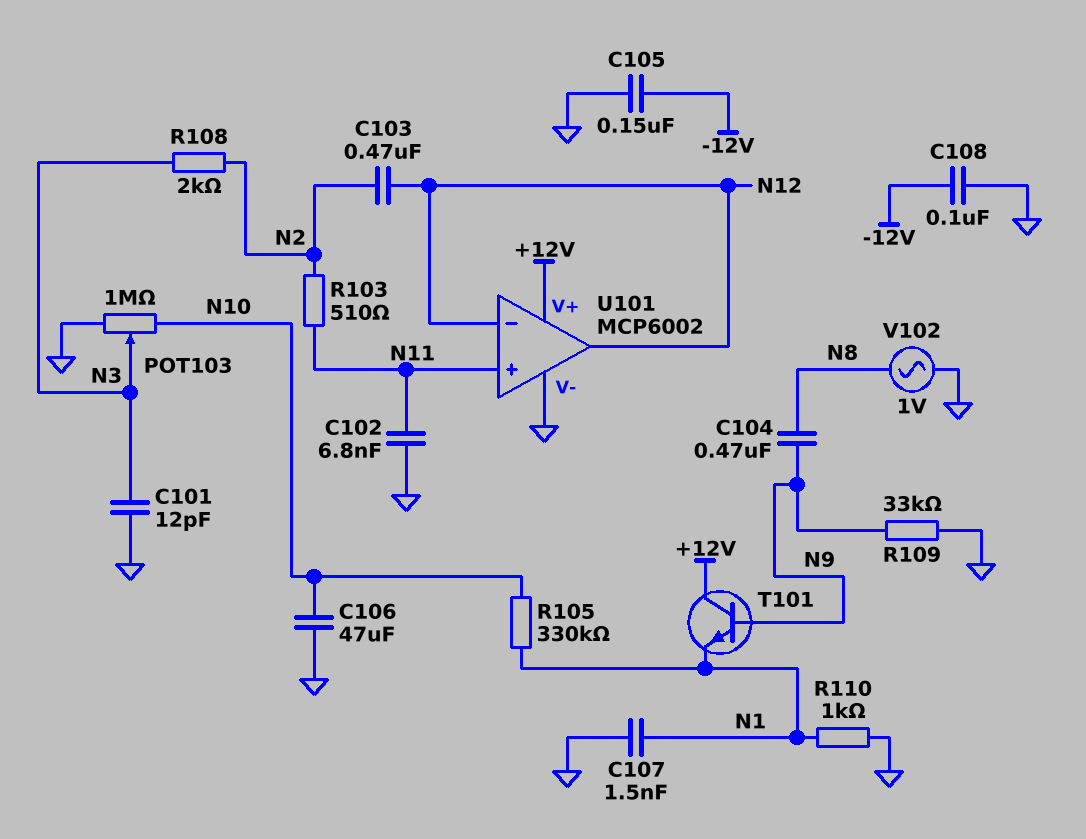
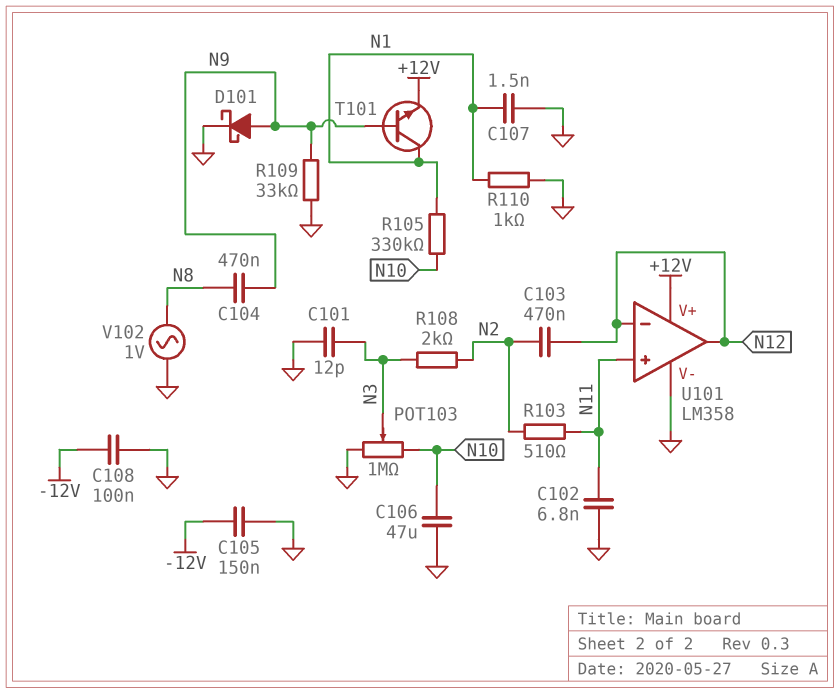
D101: none -> schottky (A N9, K GND)
T101: NPN (B N9, C +12V, E N1) -> NPN (B N9, C N1, E +12V)
U101: MCP6002 -> LM358

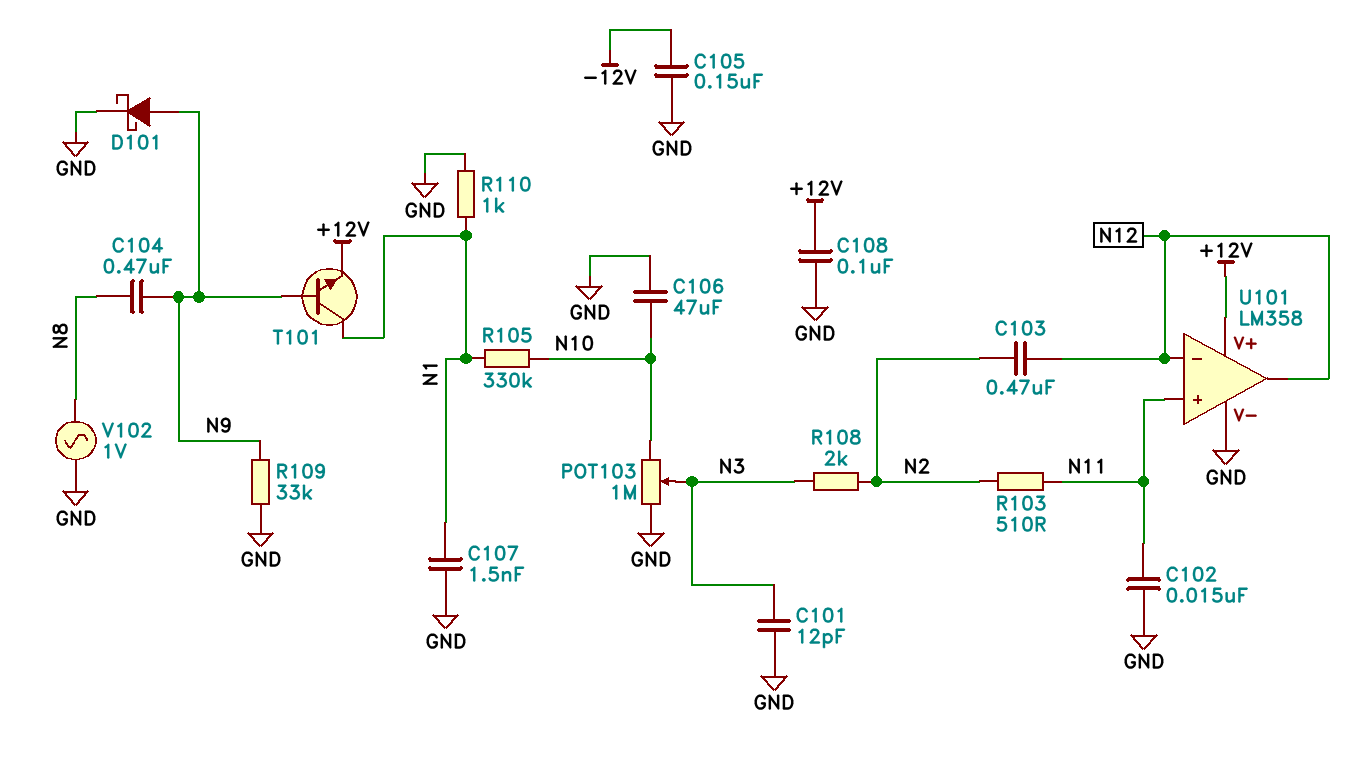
C102: 6.8nF (GND, N11) -> 15nF (GND, N11)
C108: 100nF (-12V, GND) -> 100nF (+12V, GND)

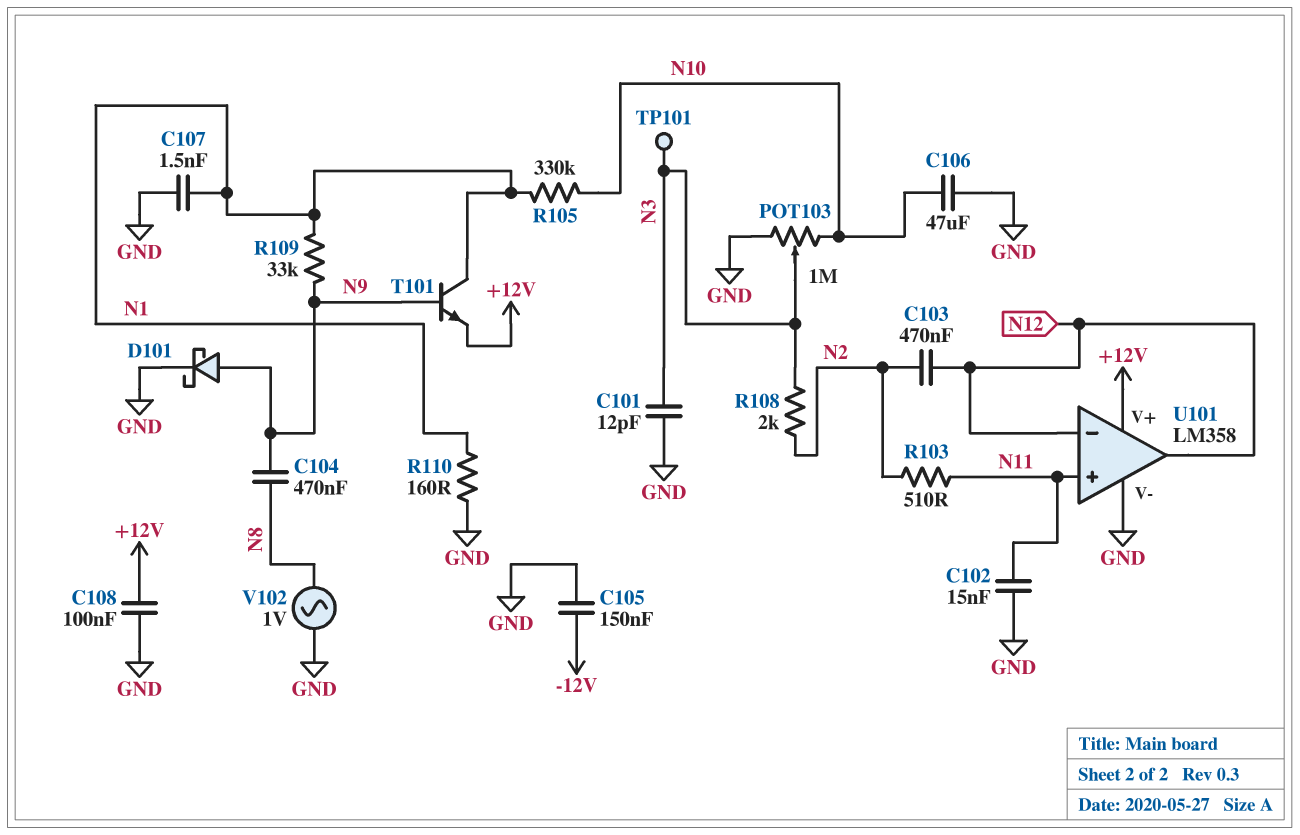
R109: 33k (GND, N9) -> 33k (N1, N9)
R110: 1k (GND, N1) -> 160 (GND, N1)
TP101: none -> test point (N3)

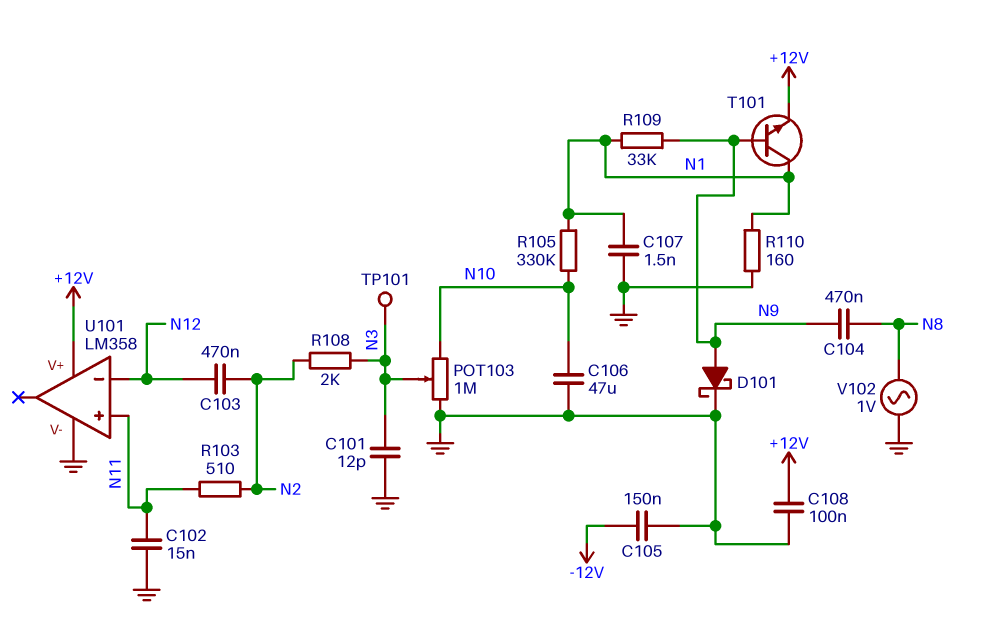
U101 pin out: N12 -> none

